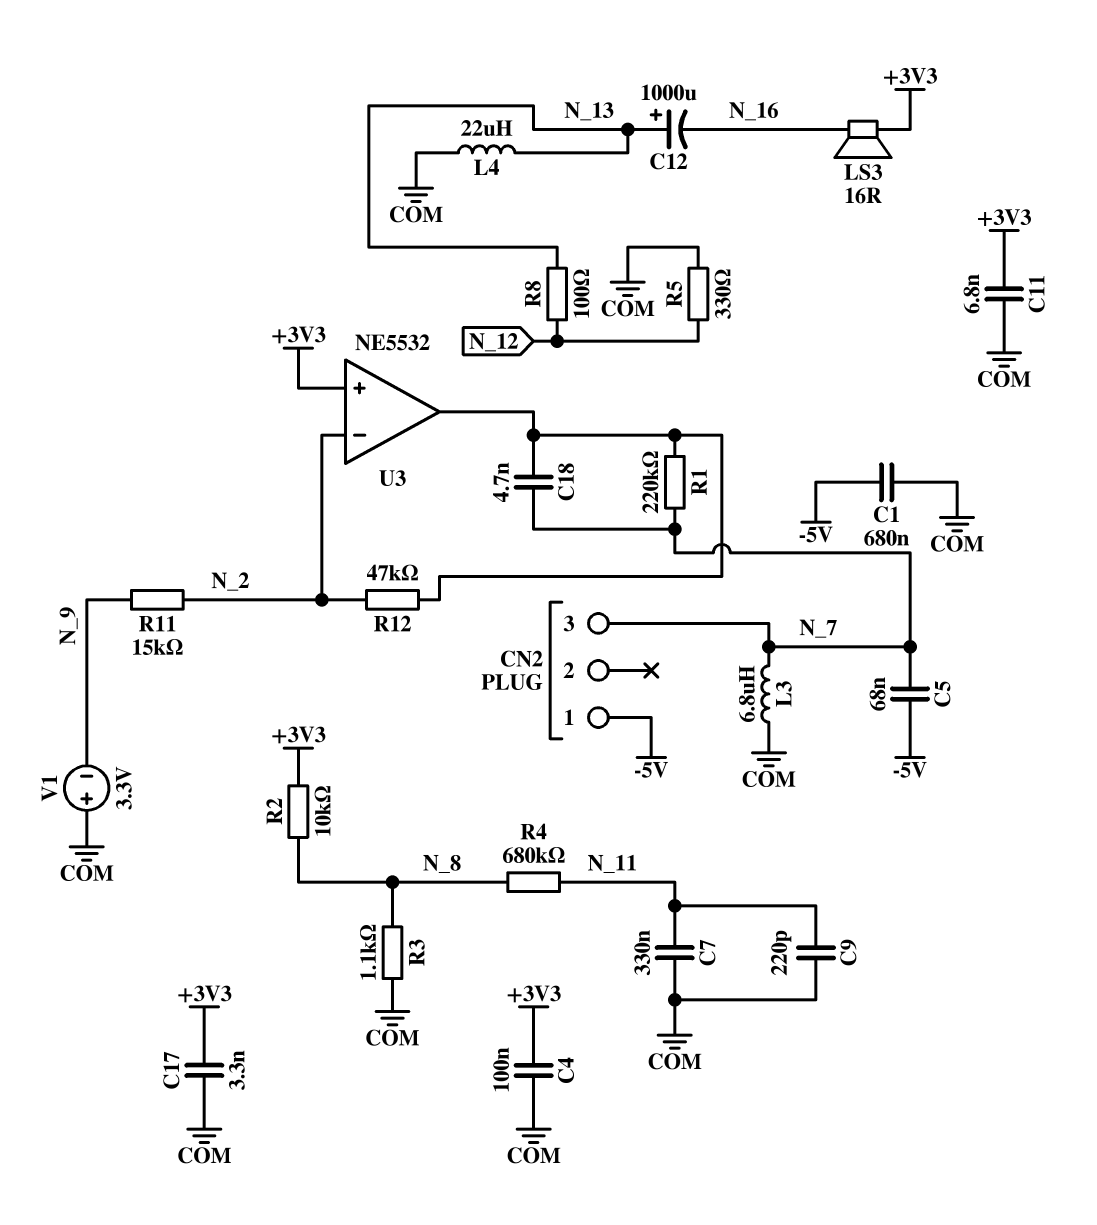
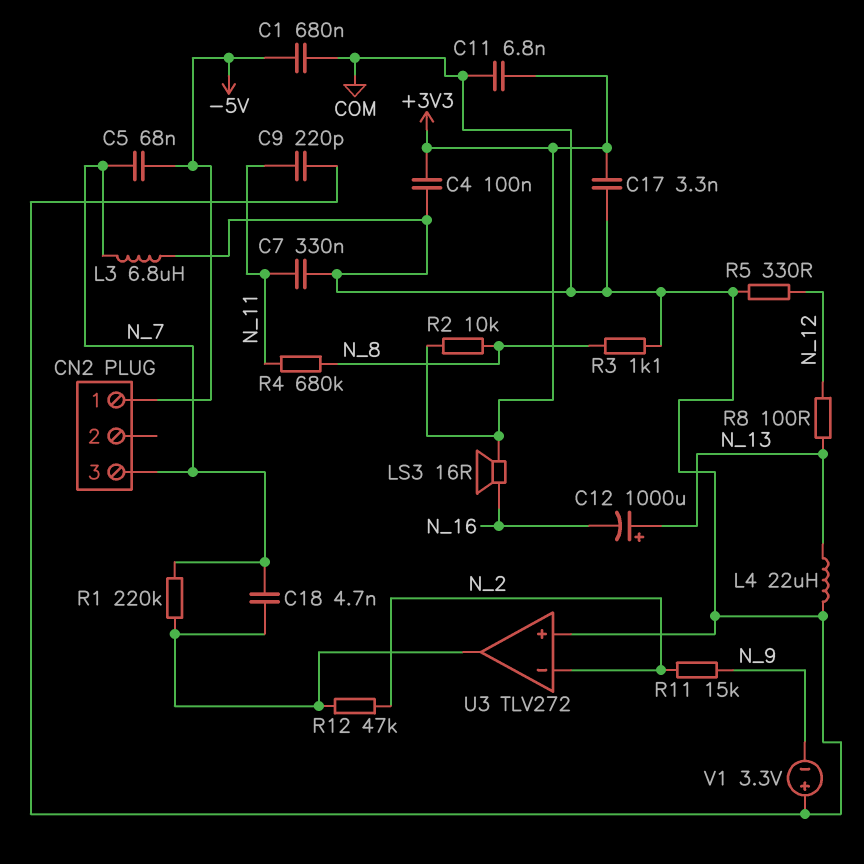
U3: NE5532 -> TLV272
U3 pin in+: +3V3 -> COM

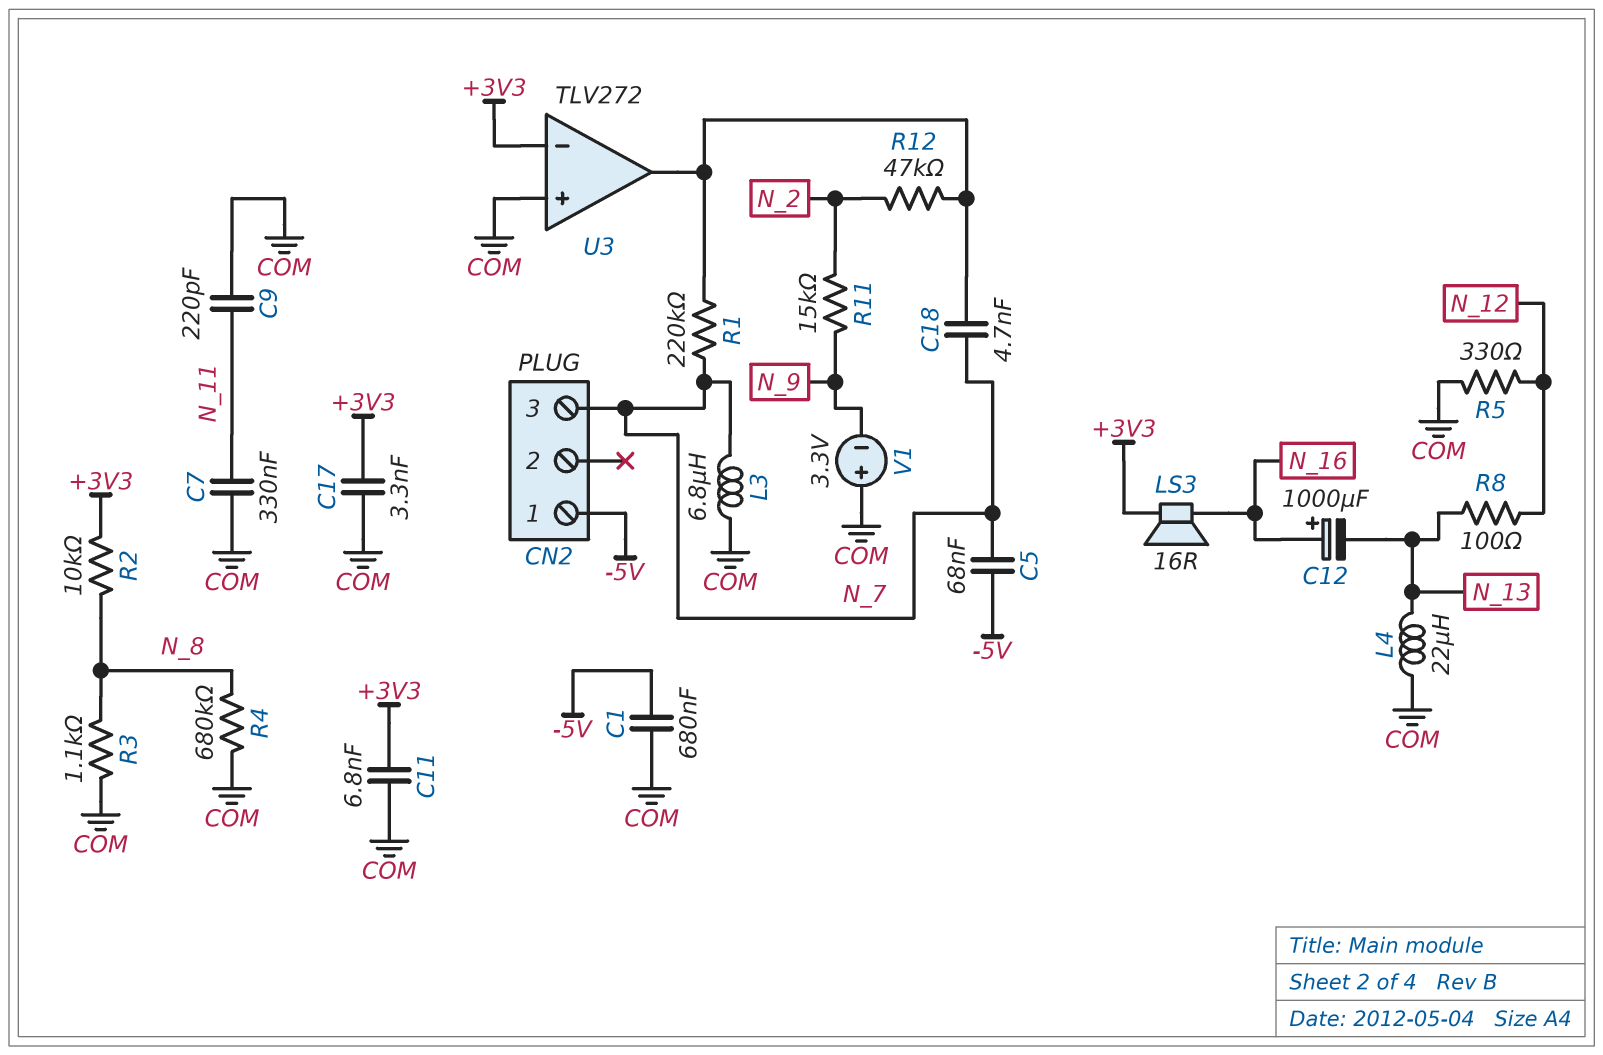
C4: 100nF (+3V3, COM) -> none
C12: 1000uF (plus N_13, minus N_16) -> 1000uF (plus N_16, minus N_13)
R4: 680k (N_8, N_11) -> 680k (COM, N_8)
U3 pin in-: N_2 -> +3V3

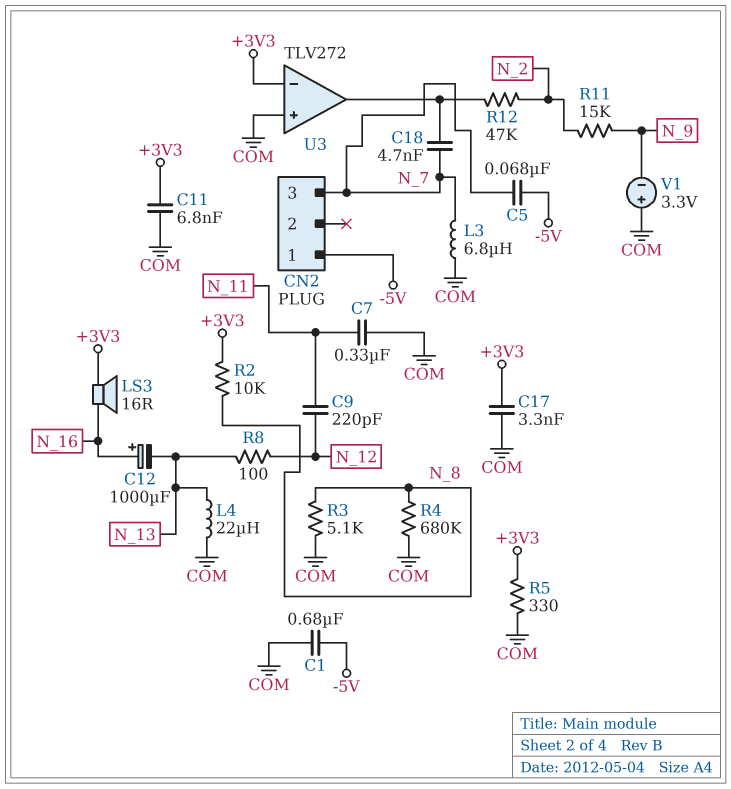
C9: 220pF (COM, N_11) -> 220pF (N_11, N_12)
R1: 220k (N_7, U3/out) -> none
R3: 1.1k (COM, N_8) -> 5.1k (COM, N_8)
R5: 330 (COM, N_12) -> 330 (+3V3, COM)

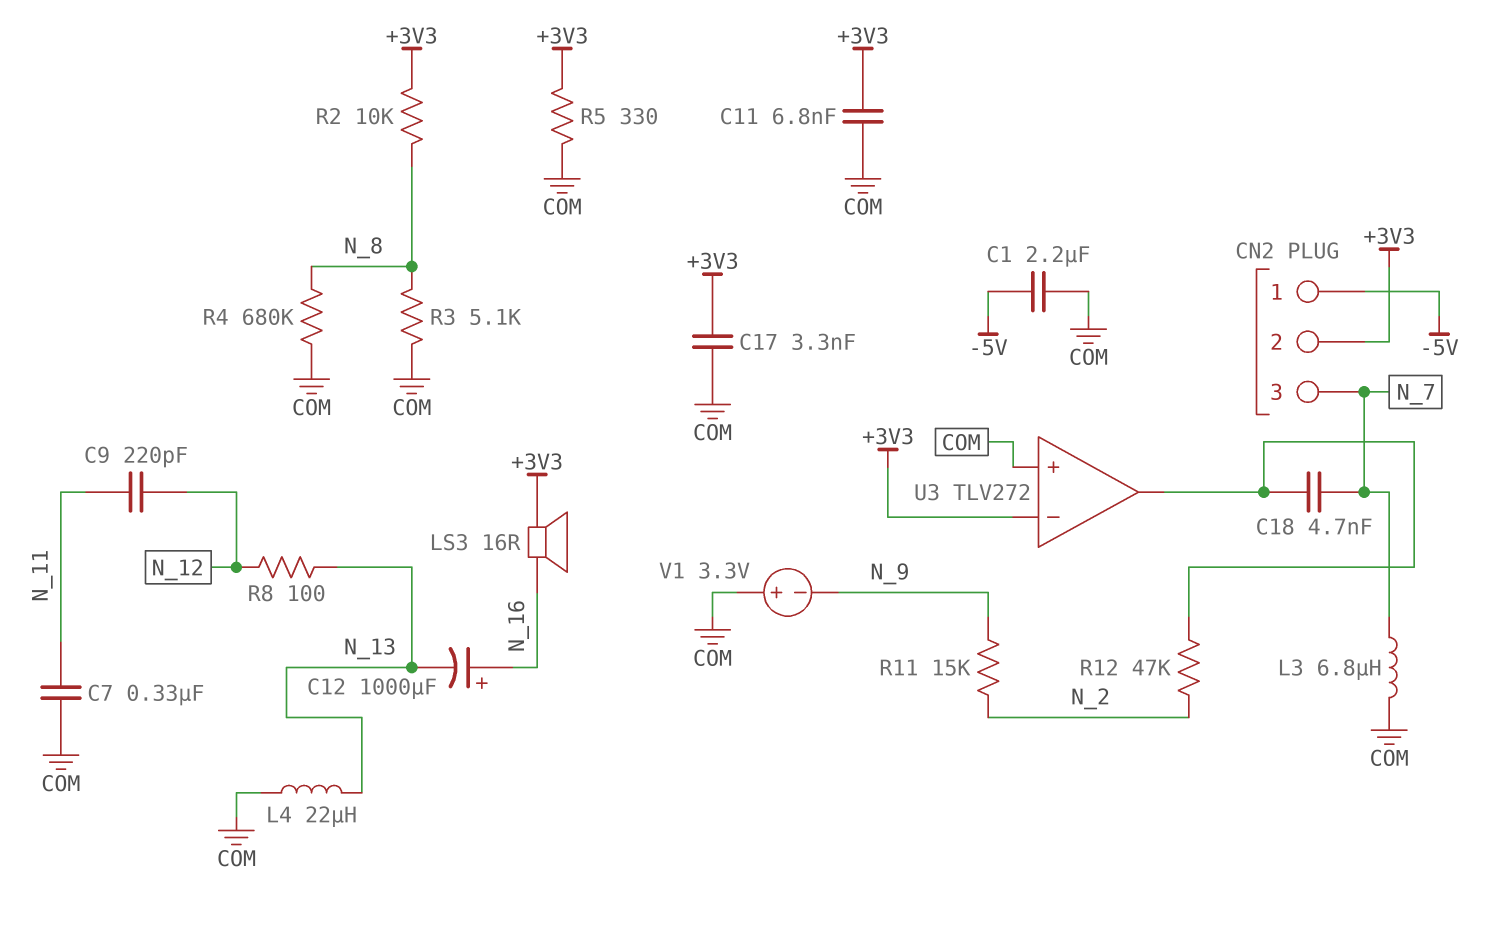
C1: 680nF (-5V, COM) -> 2.2uF (-5V, COM)
C5: 68nF (-5V, N_7) -> none
CN2 pin 2: none -> +3V3

